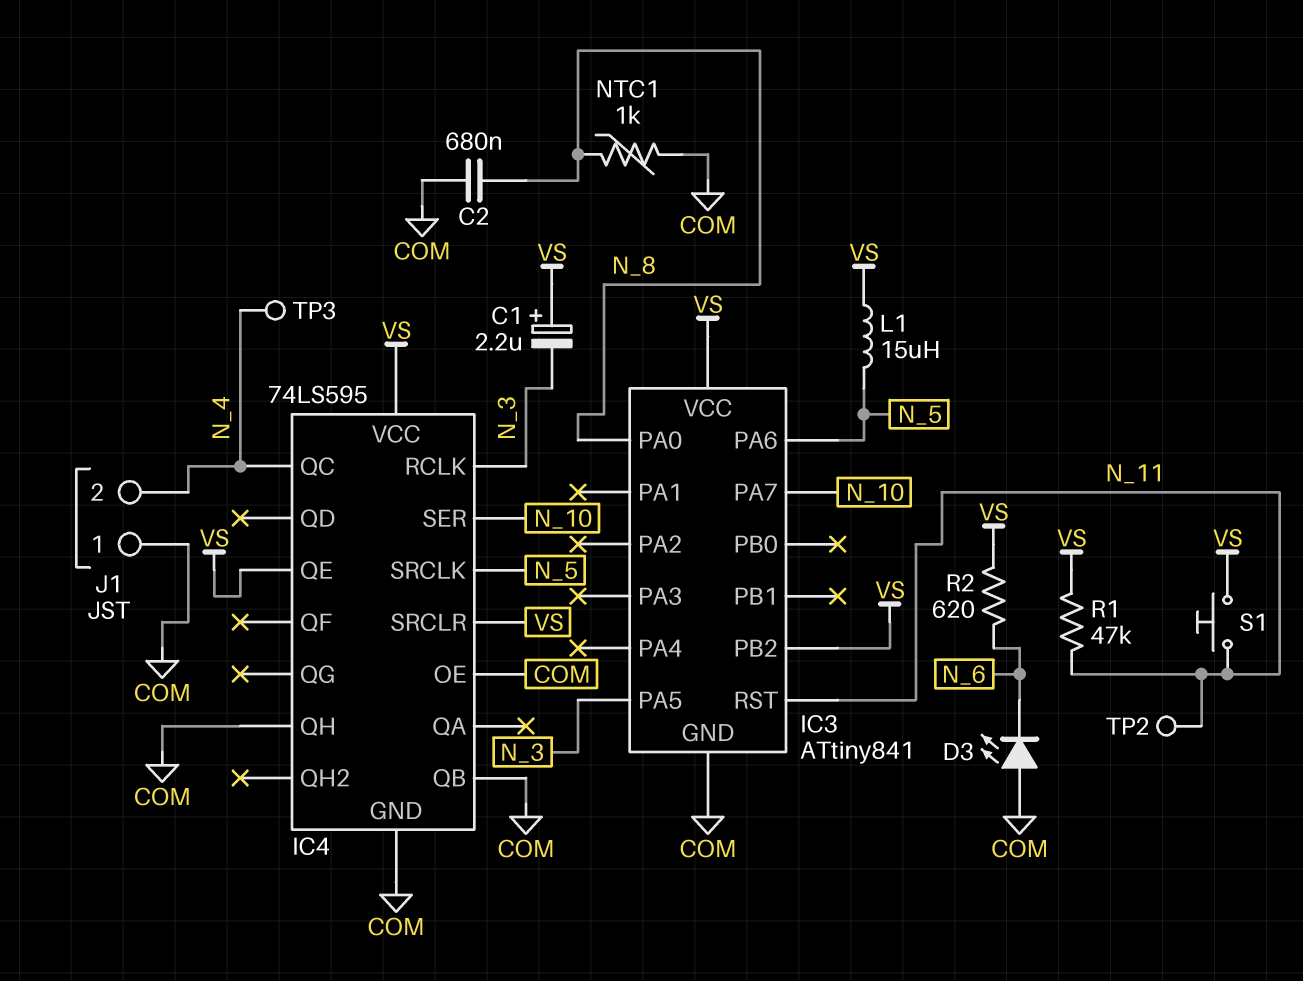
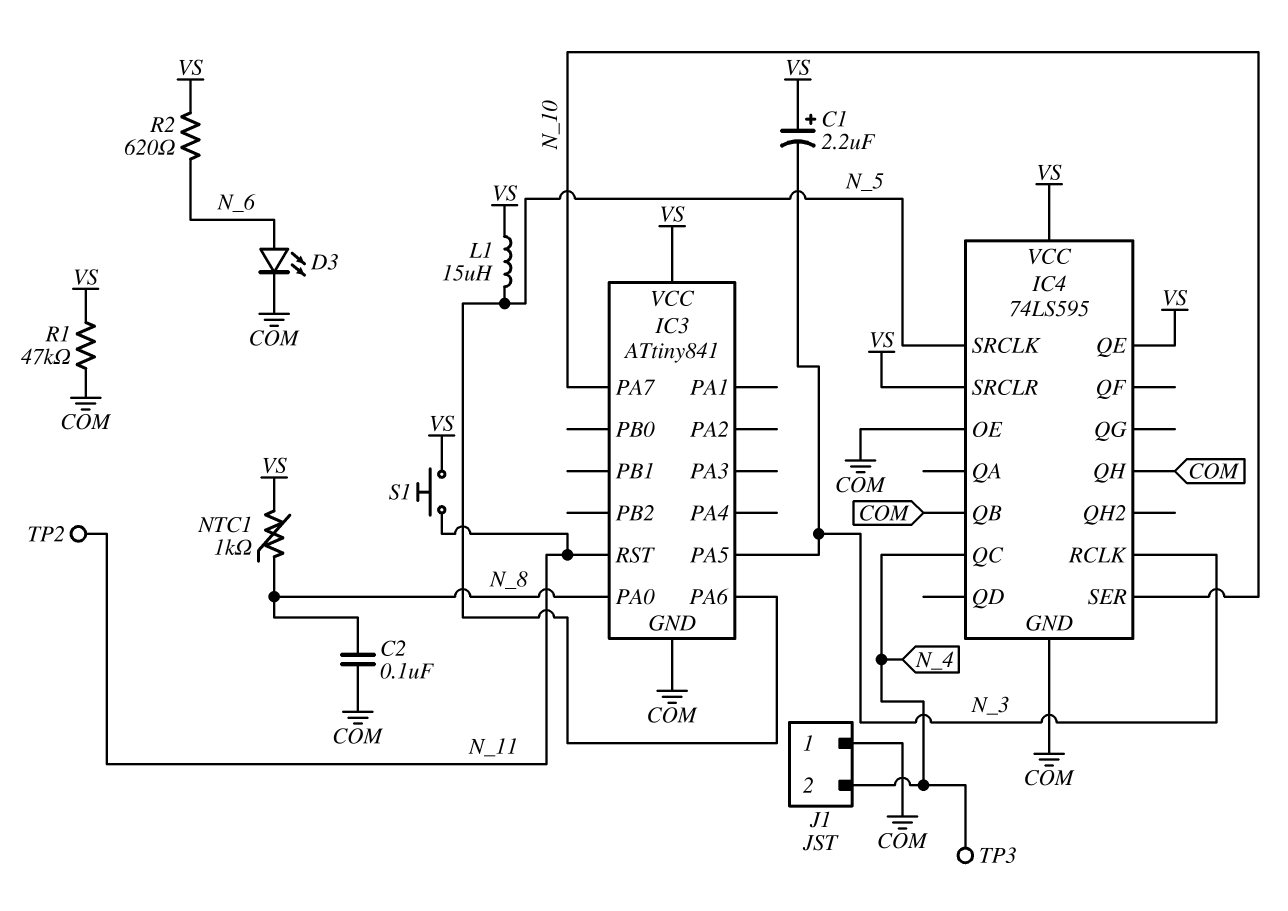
C2: 680nF (COM, N_8) -> 100nF (COM, N_8)
D3: LED (A COM, K N_6) -> LED (A N_6, K COM)
IC3 pin PB2: VS -> none
NTC1: 1k (COM, N_8) -> 1k (N_8, VS)
R1: 47k (N_11, VS) -> 47k (COM, VS)

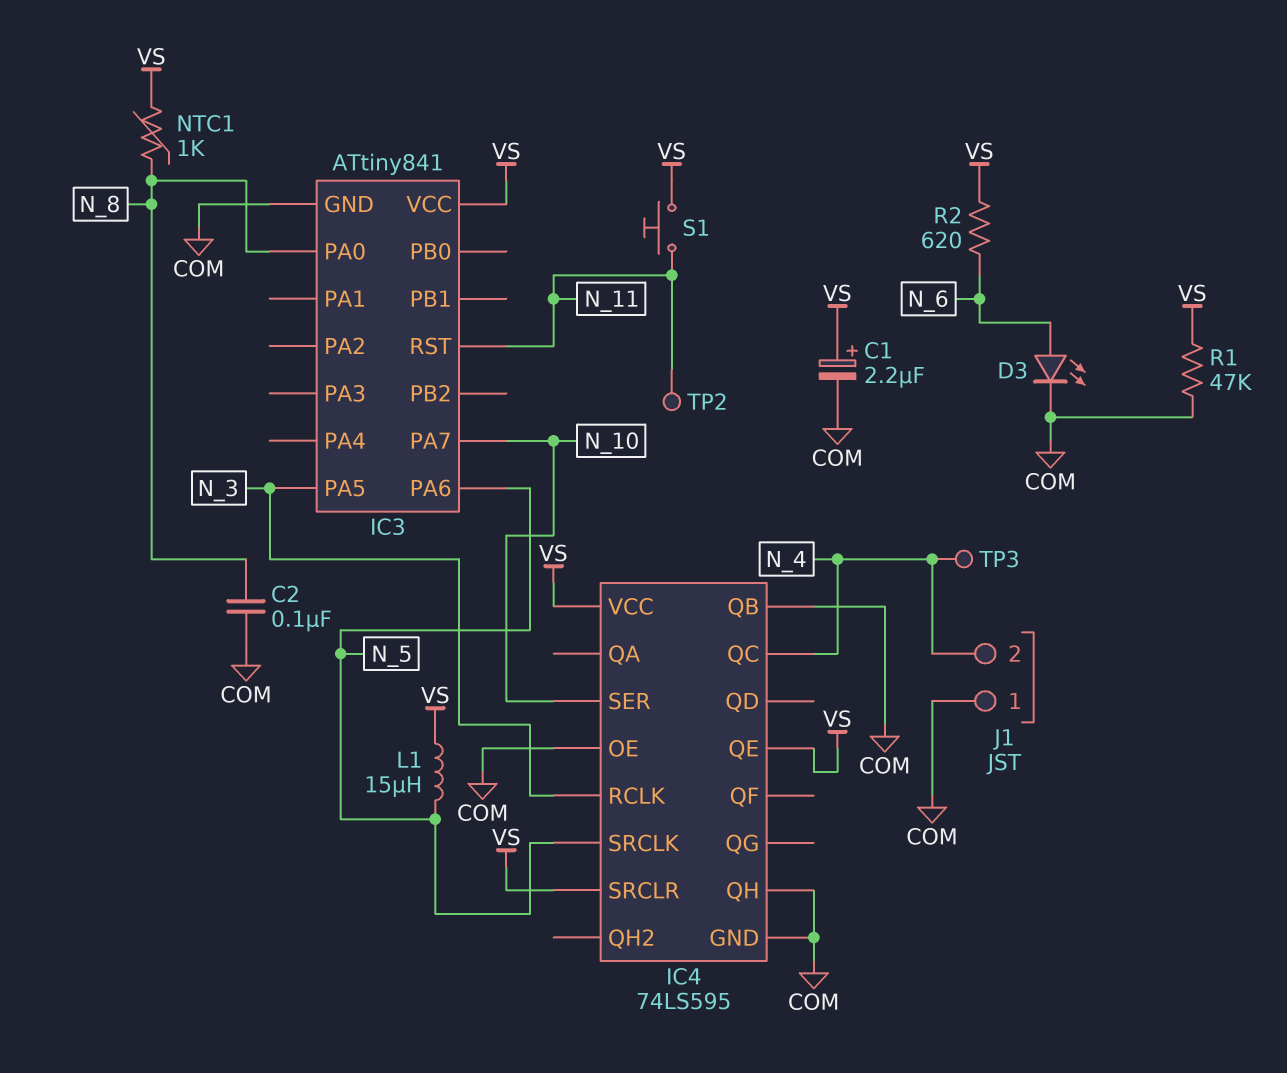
C1: 2.2uF (plus VS, minus N_3) -> 2.2uF (plus VS, minus COM)

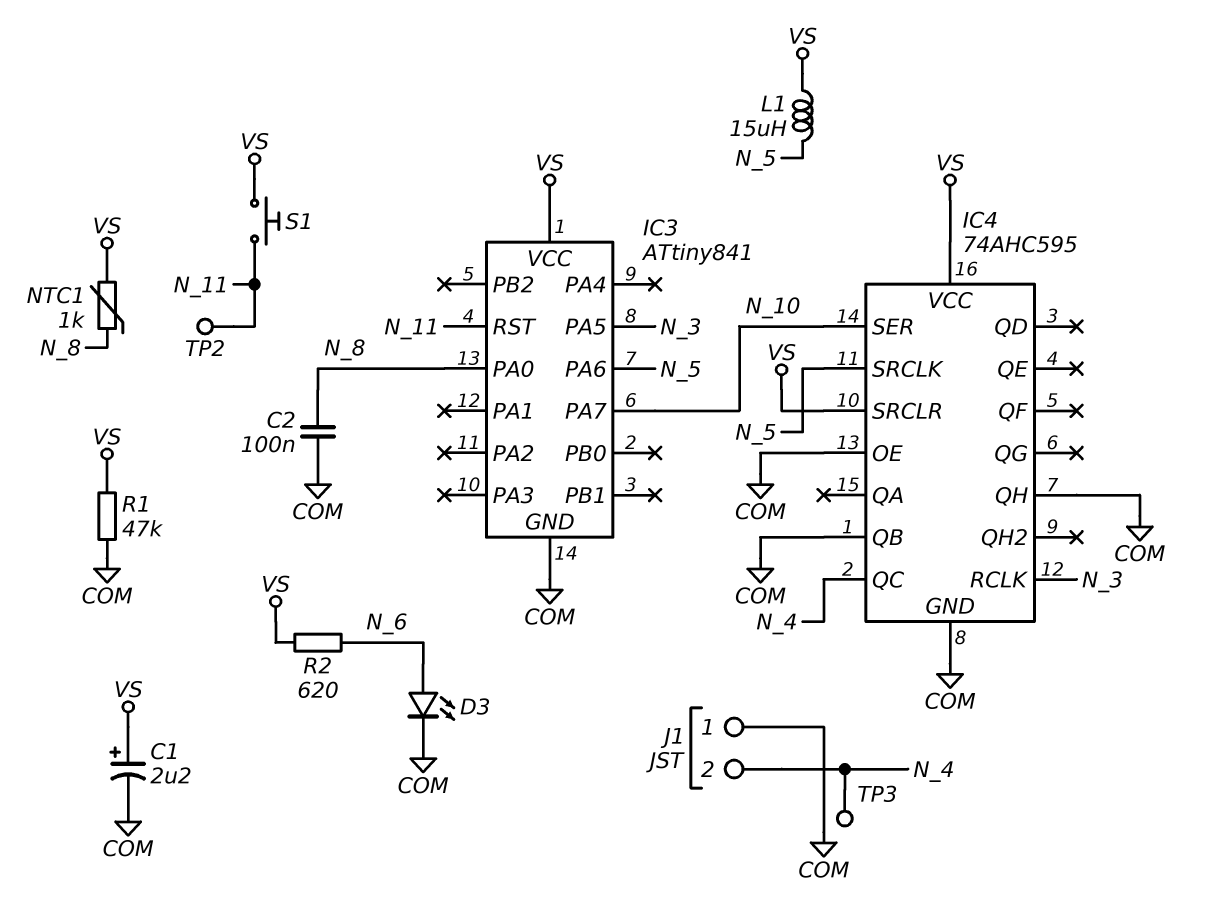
IC4: 74LS595 -> 74AHC595
IC4 pin QE: VS -> none

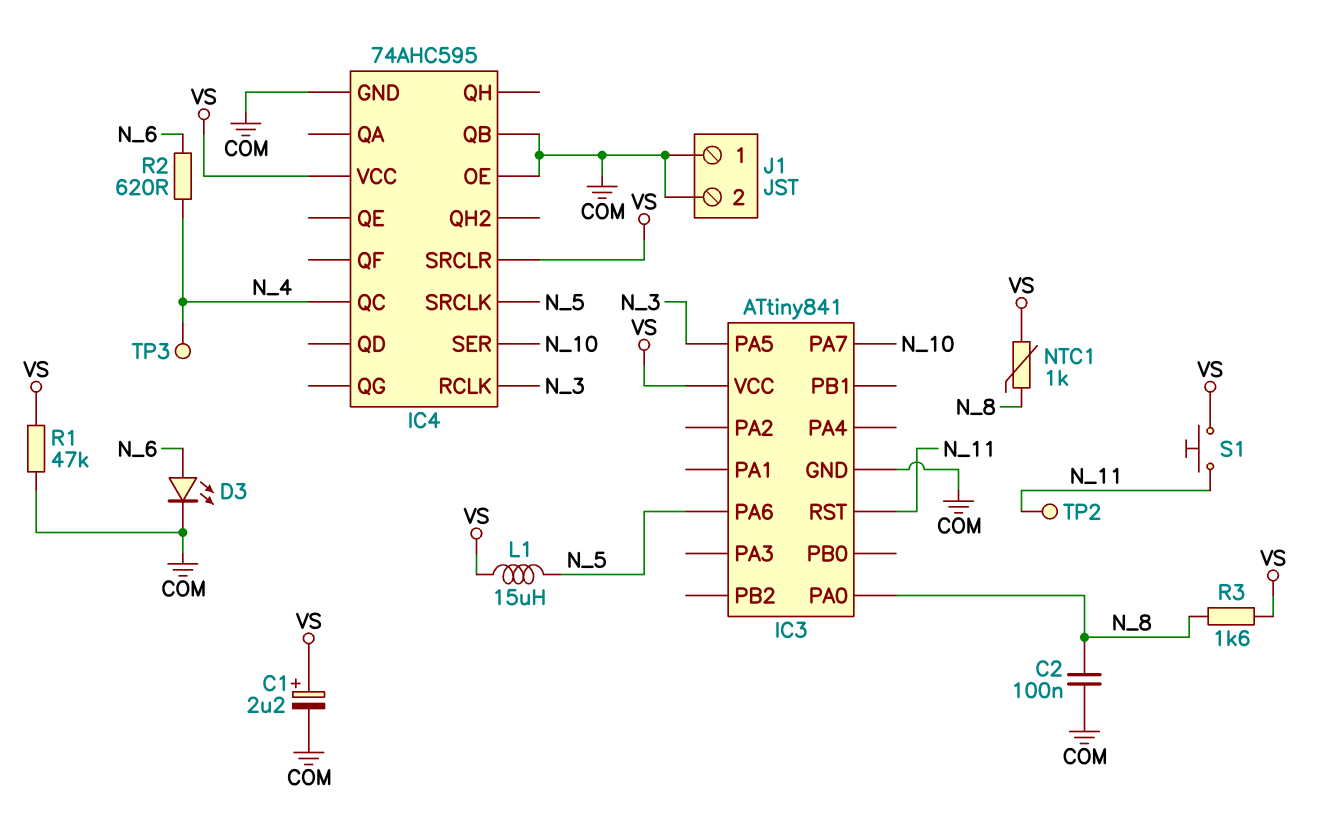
IC4 pin QH: COM -> none
J1 pin 2: N_4 -> COM
R2: 620 (N_6, VS) -> 620 (N_4, N_6)
R3: none -> 1.6k (N_8, VS)

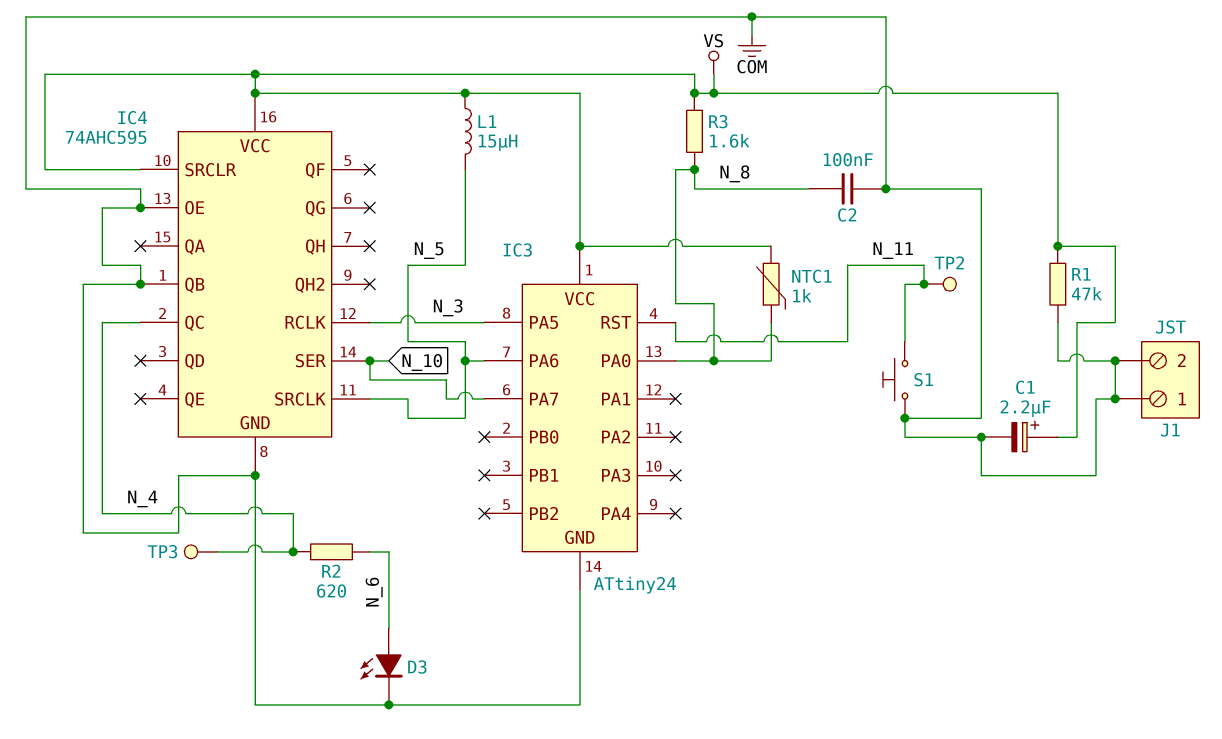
IC3: ATtiny841 -> ATtiny24
S1: button (N_11, VS) -> button (COM, N_11)

